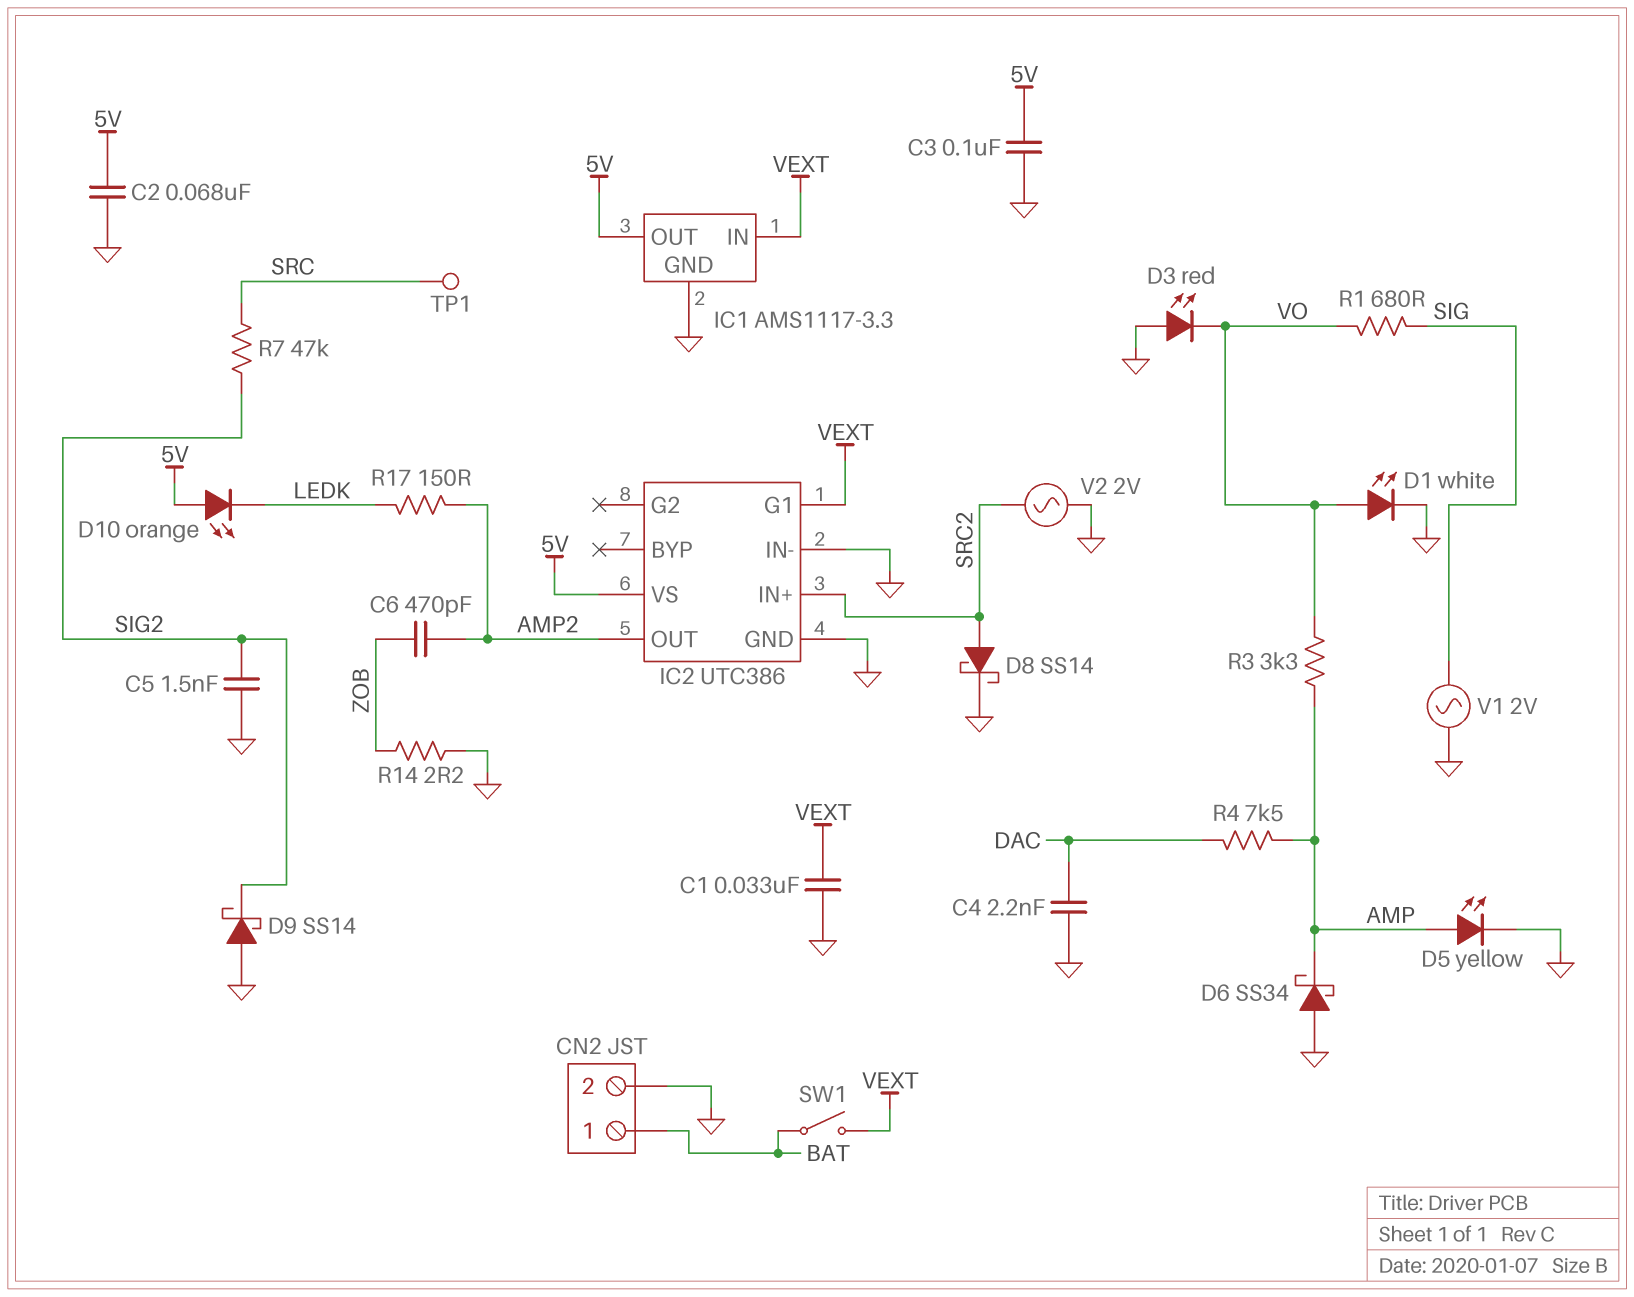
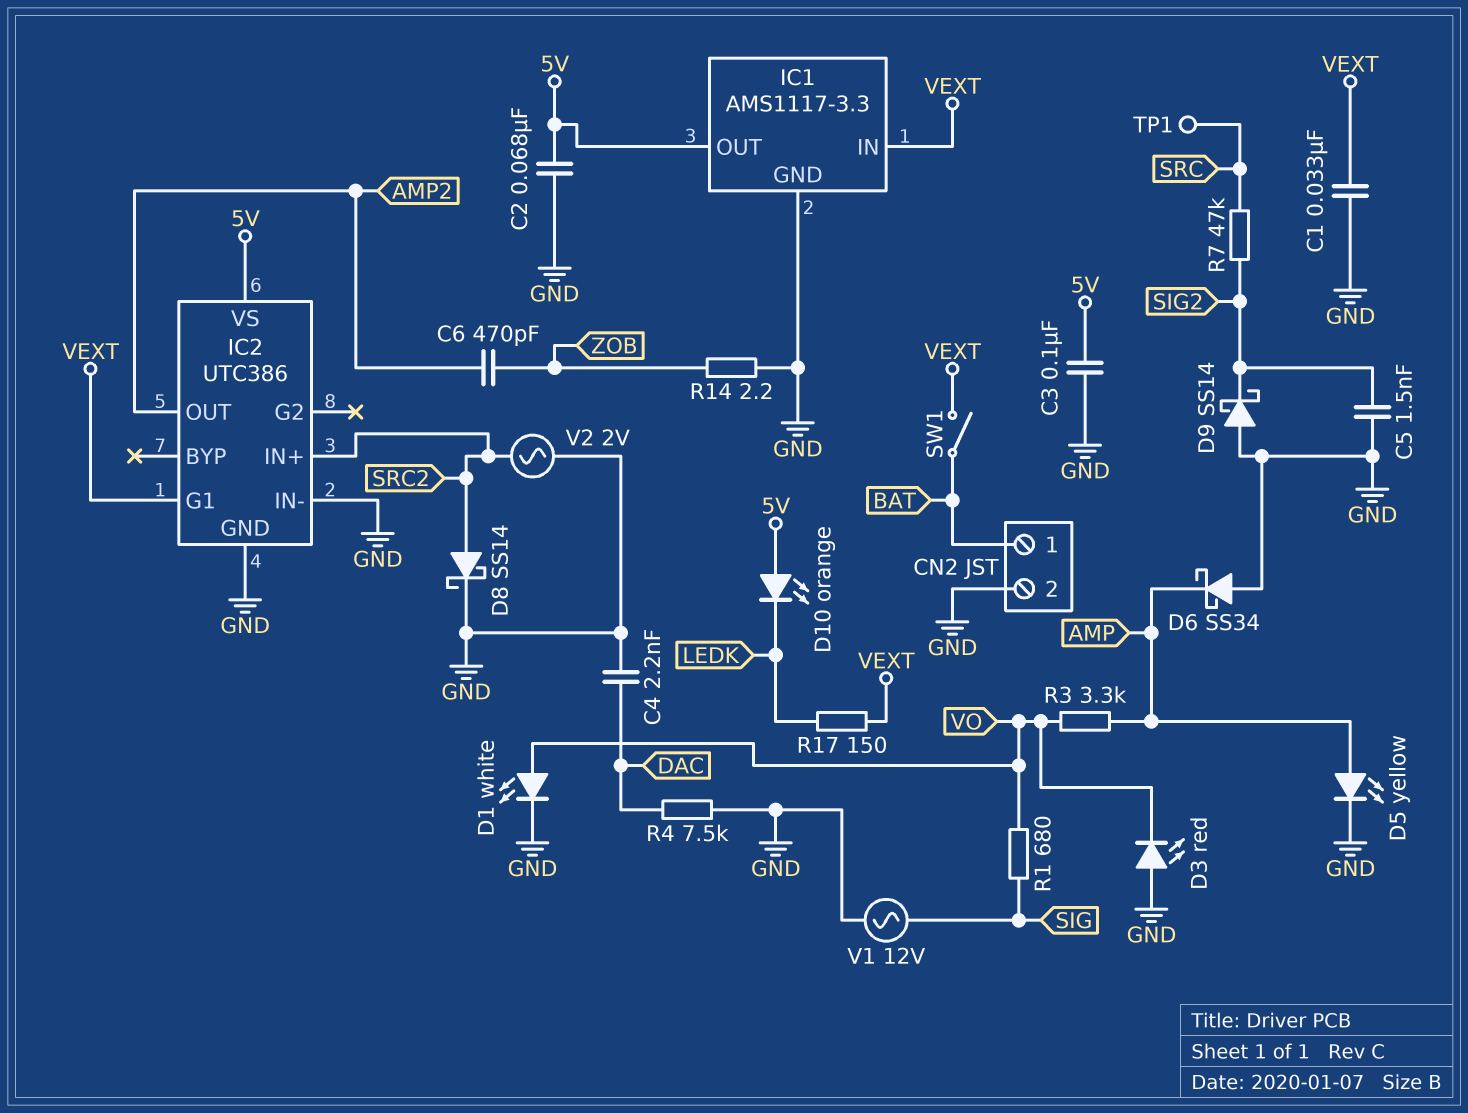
R4: 7.5k (AMP, DAC) -> 7.5k (DAC, GND)
R17: 150 (AMP2, LEDK) -> 150 (LEDK, VEXT)
V1: AC 2V (GND, SIG) -> AC 12V (GND, SIG)

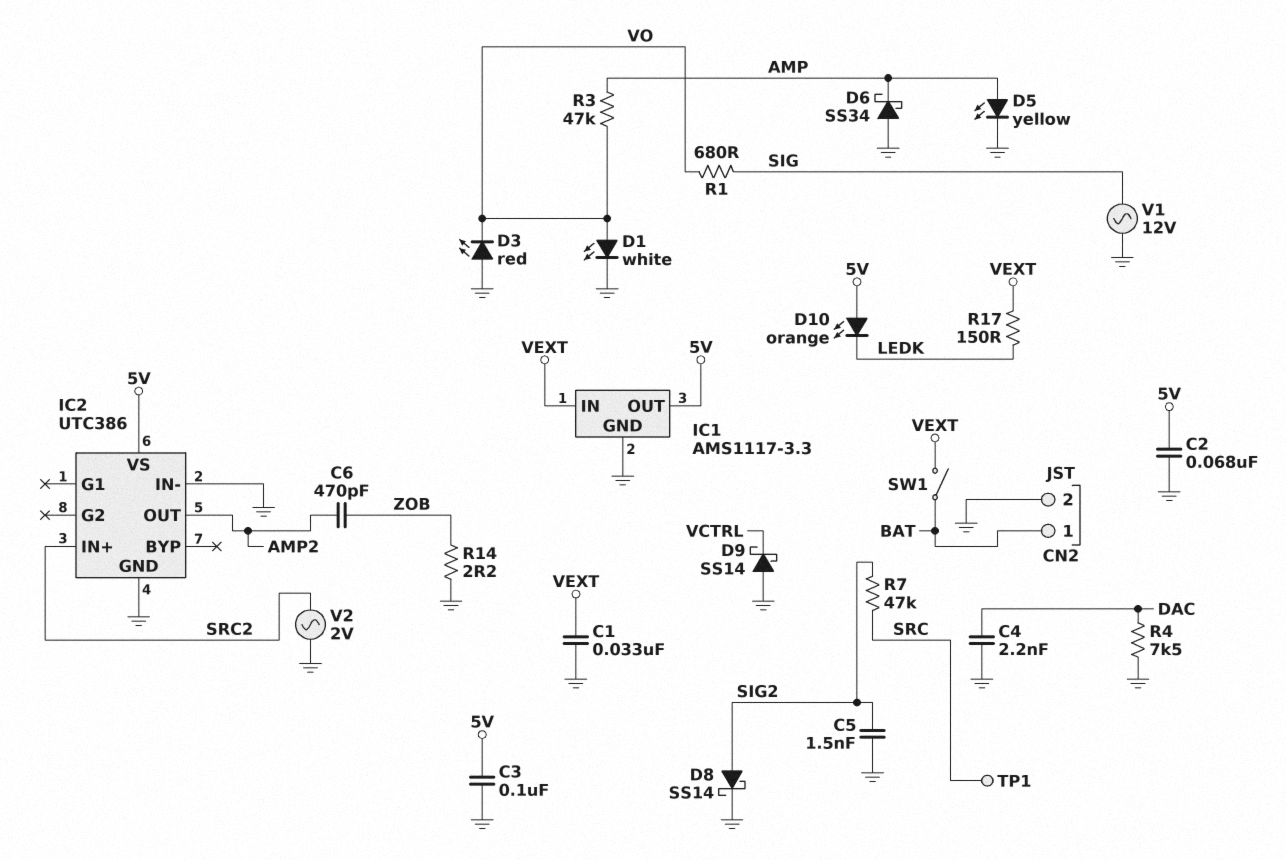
D8: schottky SS14 (A SRC2, K GND) -> schottky SS14 (A SIG2, K GND)
D9: schottky SS14 (A GND, K SIG2) -> schottky SS14 (A GND, K VCTRL)
IC2 pin G1: VEXT -> none
R3: 3.3k (AMP, VO) -> 47k (AMP, VO)

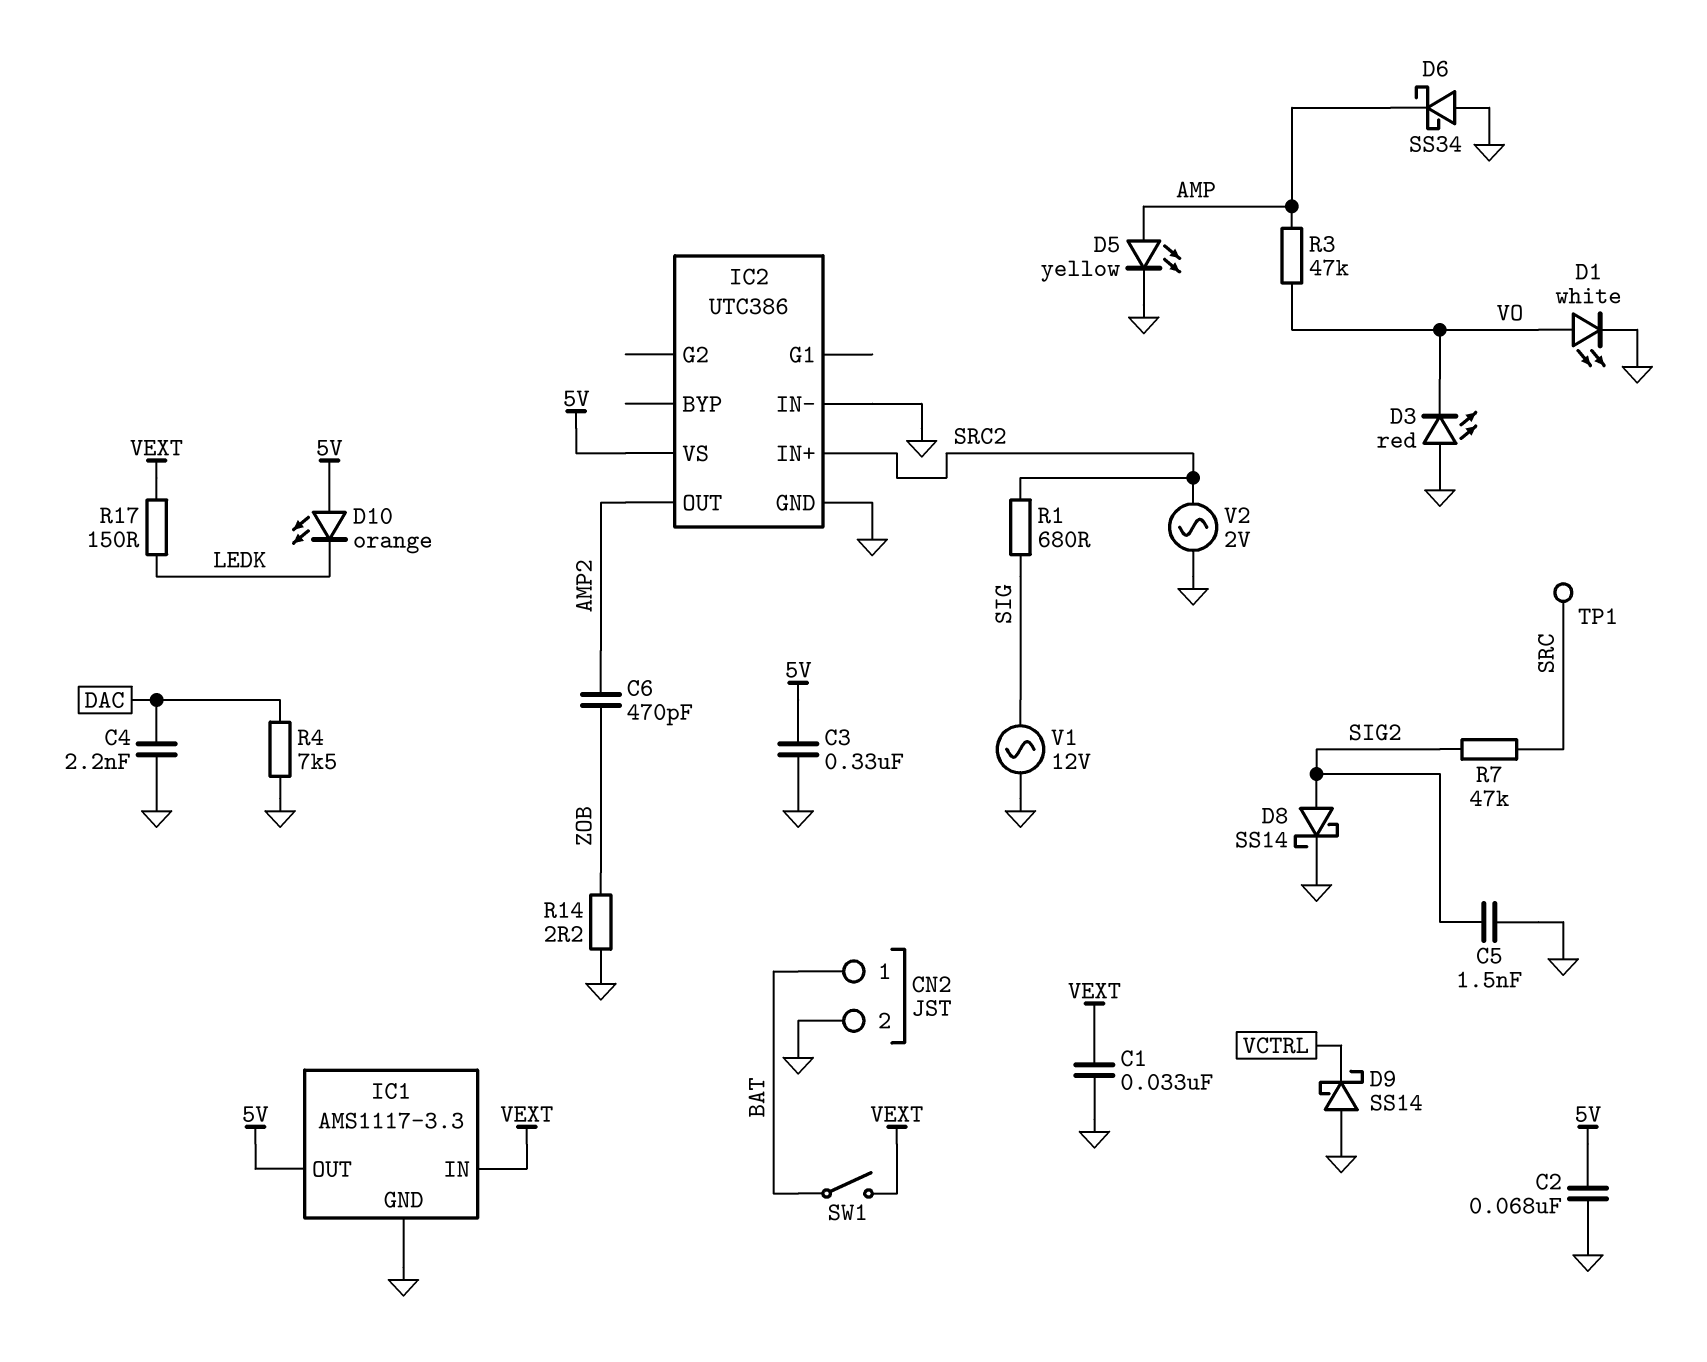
C3: 100nF (5V, GND) -> 330nF (5V, GND)
R1: 680 (SIG, VO) -> 680 (SIG, SRC2)

